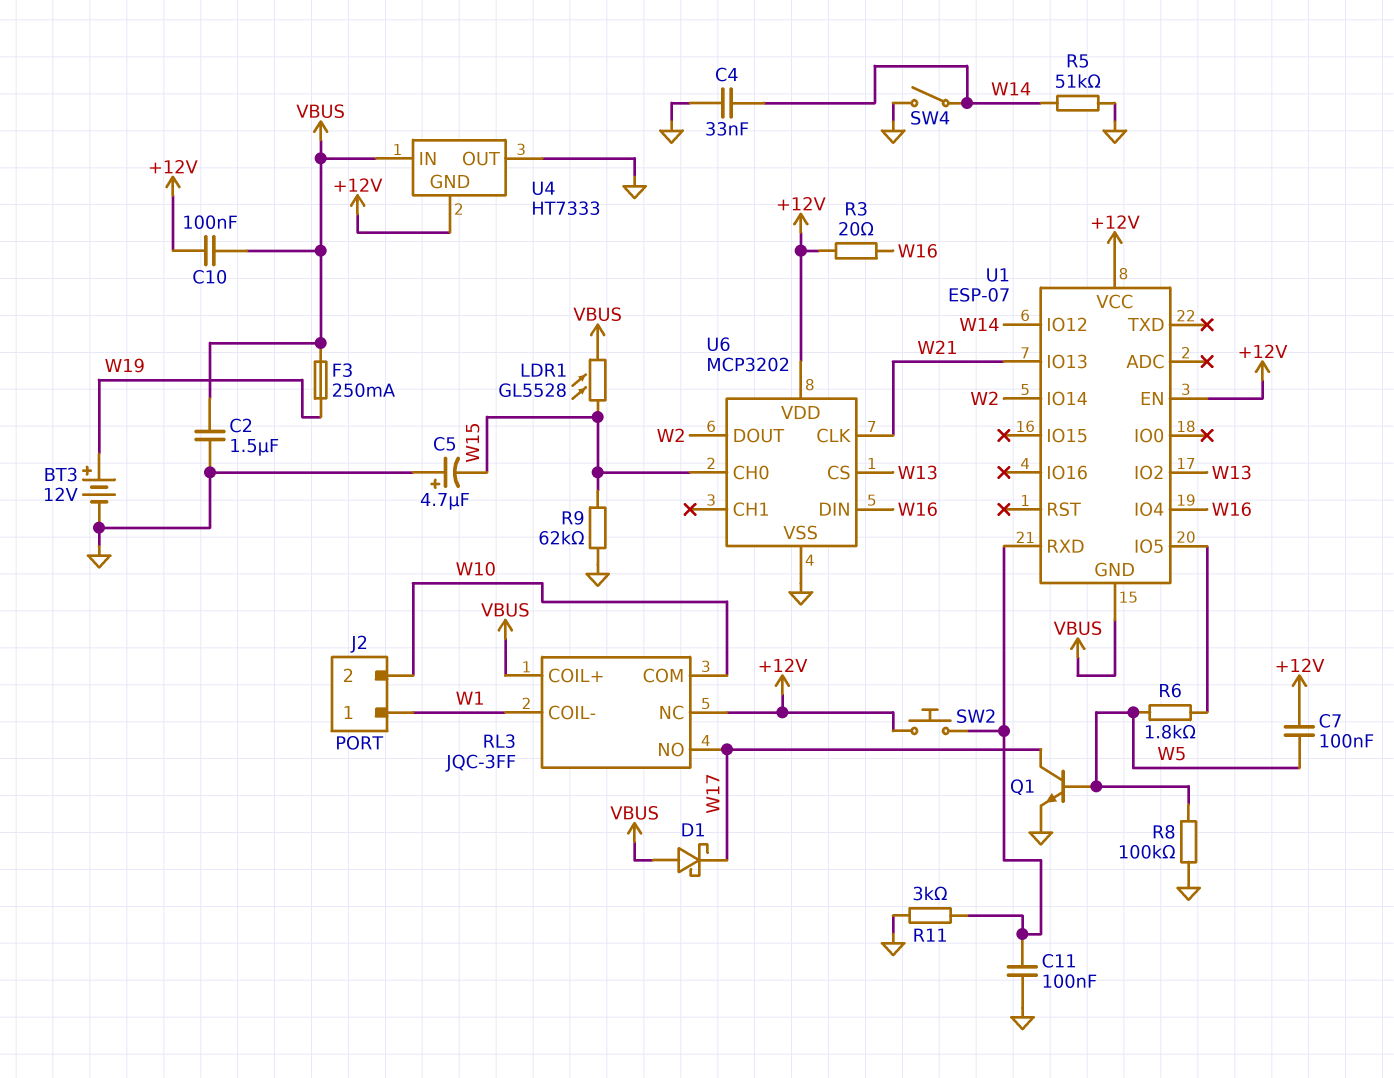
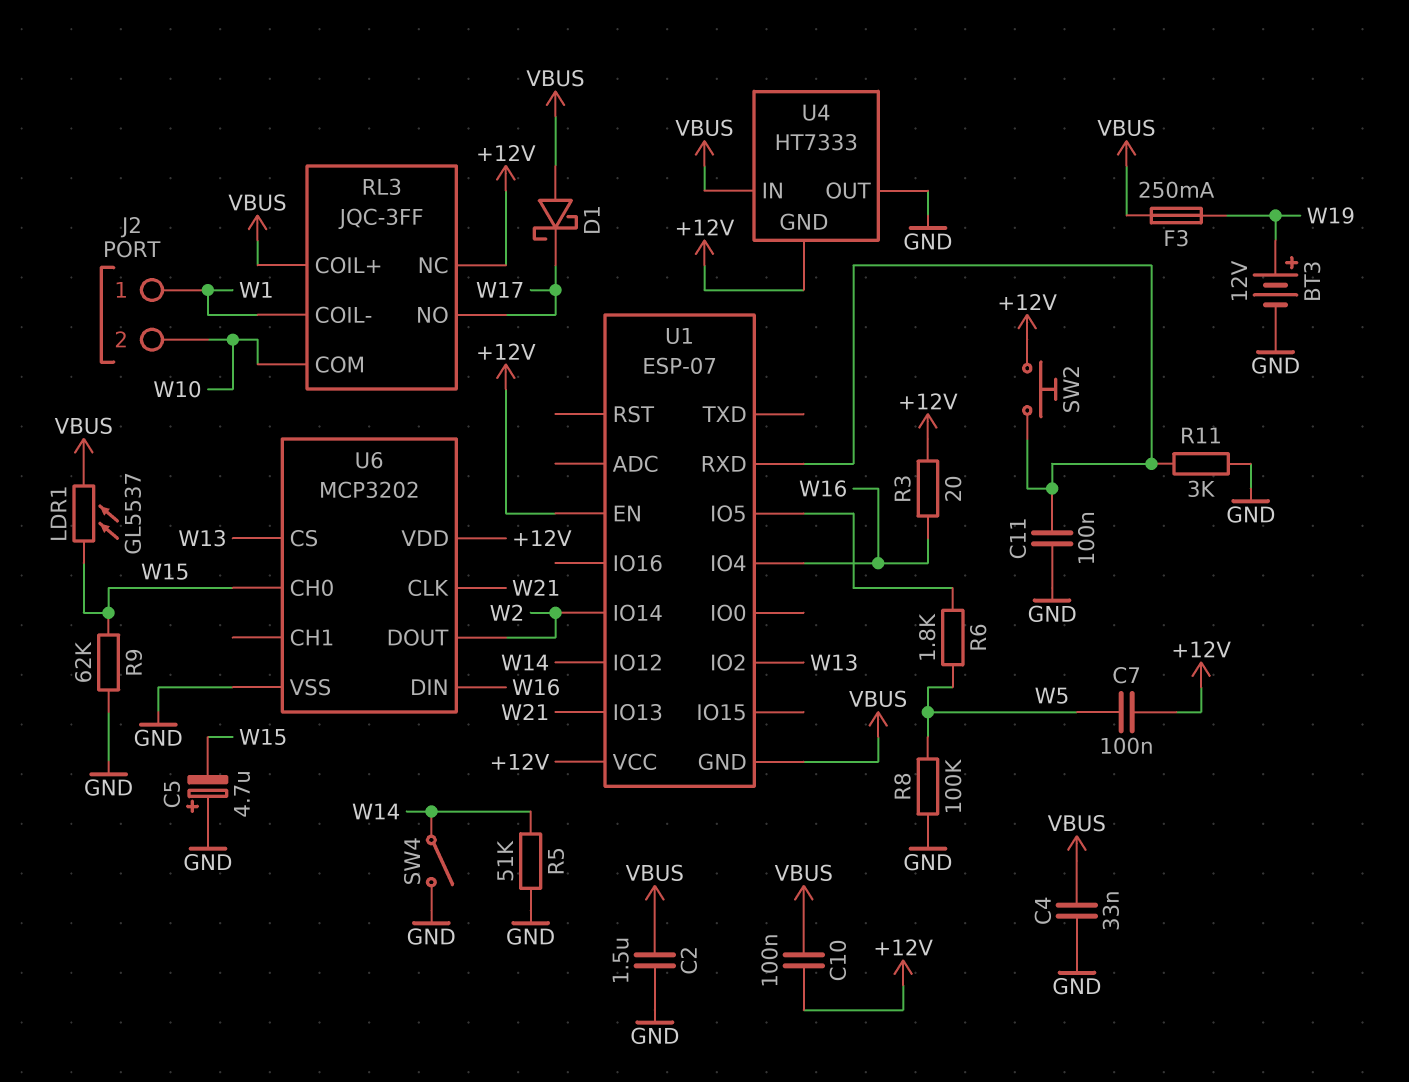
C4: 33nF (GND, W14) -> 33nF (GND, VBUS)
LDR1: GL5528 (VBUS, W15) -> GL5537 (VBUS, W15)
Q1: NPN (B W5, C W17, E GND) -> none

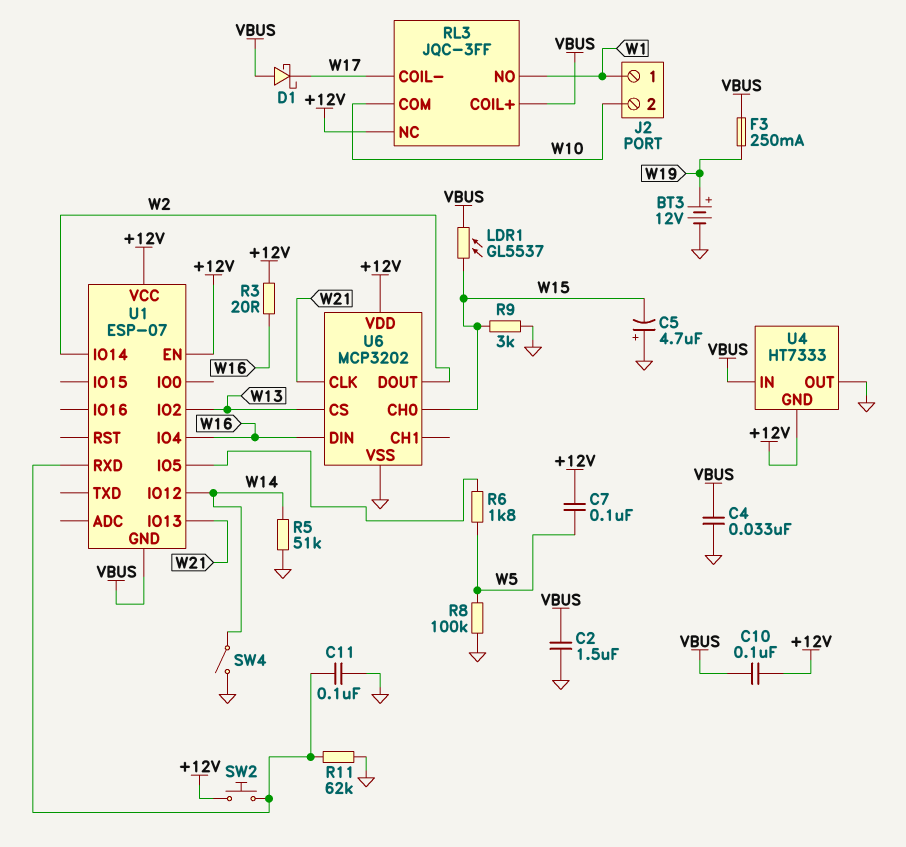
R9: 62k (GND, W15) -> 3k (GND, W15)
R11: 3k (GND, U1/RXD) -> 62k (GND, U1/RXD)
RL3 pin COIL-: W1 -> W17
RL3 pin NO: W17 -> W1

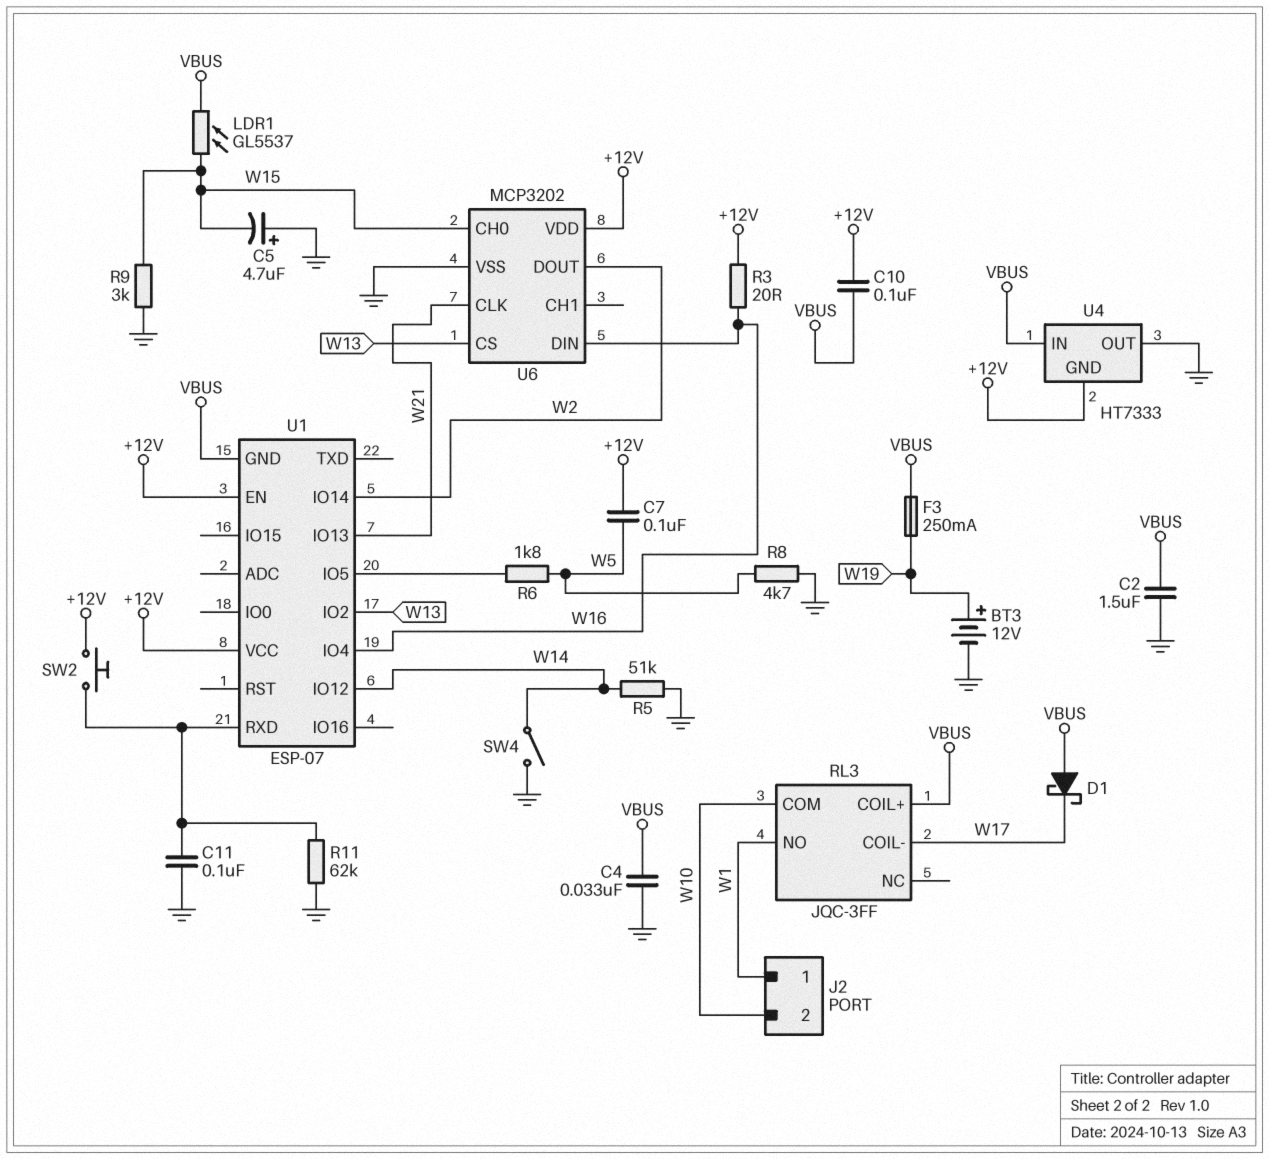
R8: 100k (GND, W5) -> 4.7k (GND, W5)
RL3 pin NC: +12V -> none

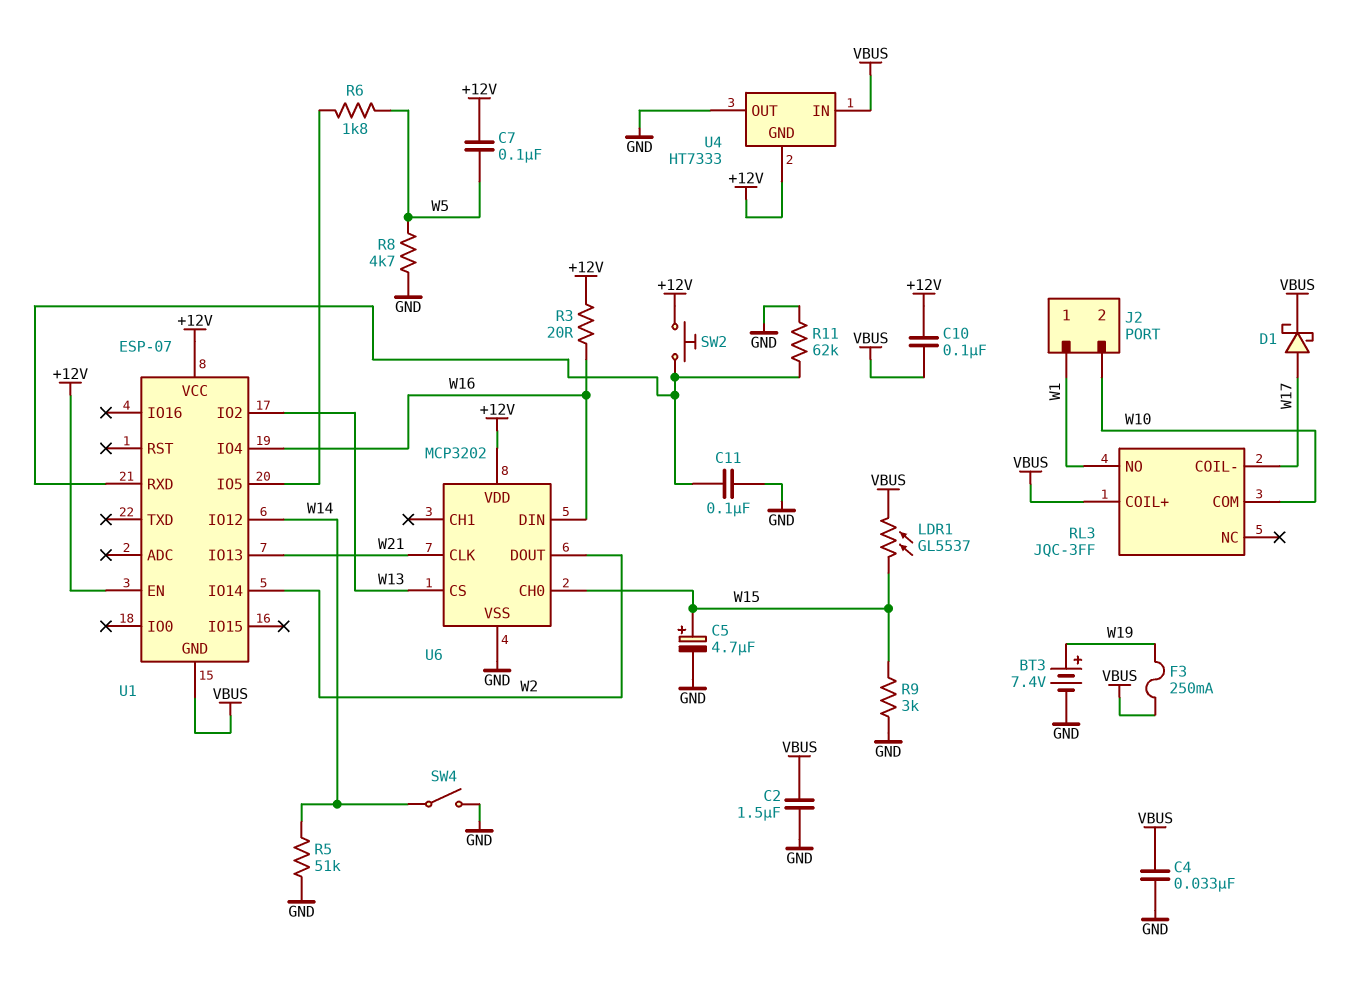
BT3: 12V (plus W19, minus GND) -> 7.4V (plus W19, minus GND)
C5: 4.7uF (plus GND, minus W15) -> 4.7uF (plus W15, minus GND)
D1: schottky (A VBUS, K W17) -> schottky (A W17, K VBUS)

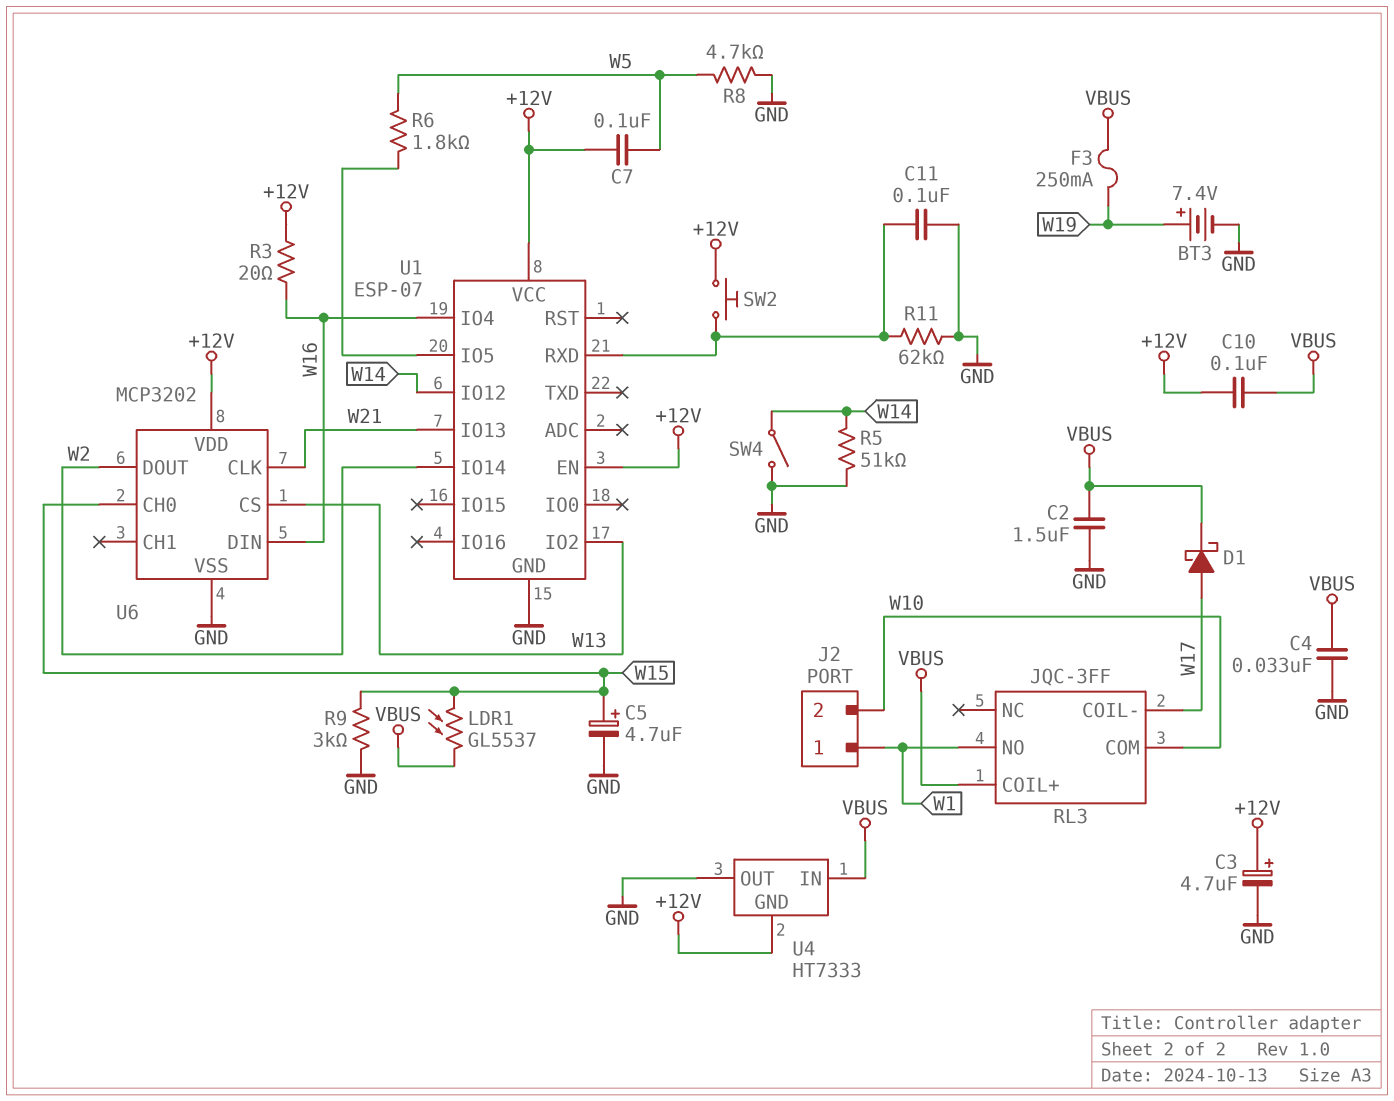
C3: none -> 4.7uF (plus +12V, minus GND)
U1 pin GND: VBUS -> GND

